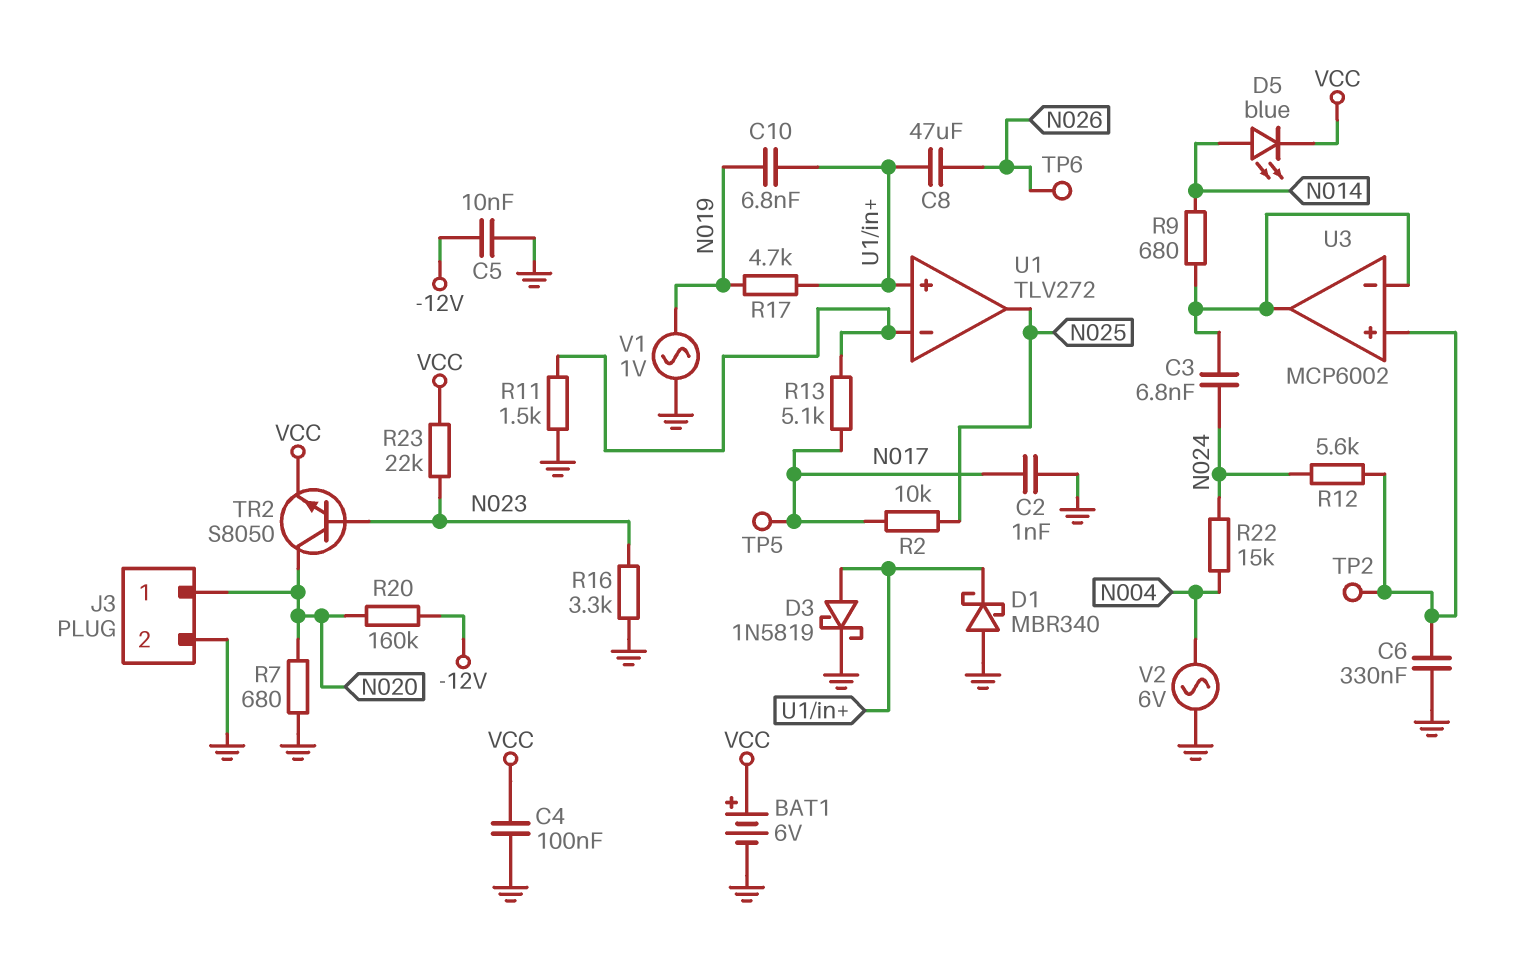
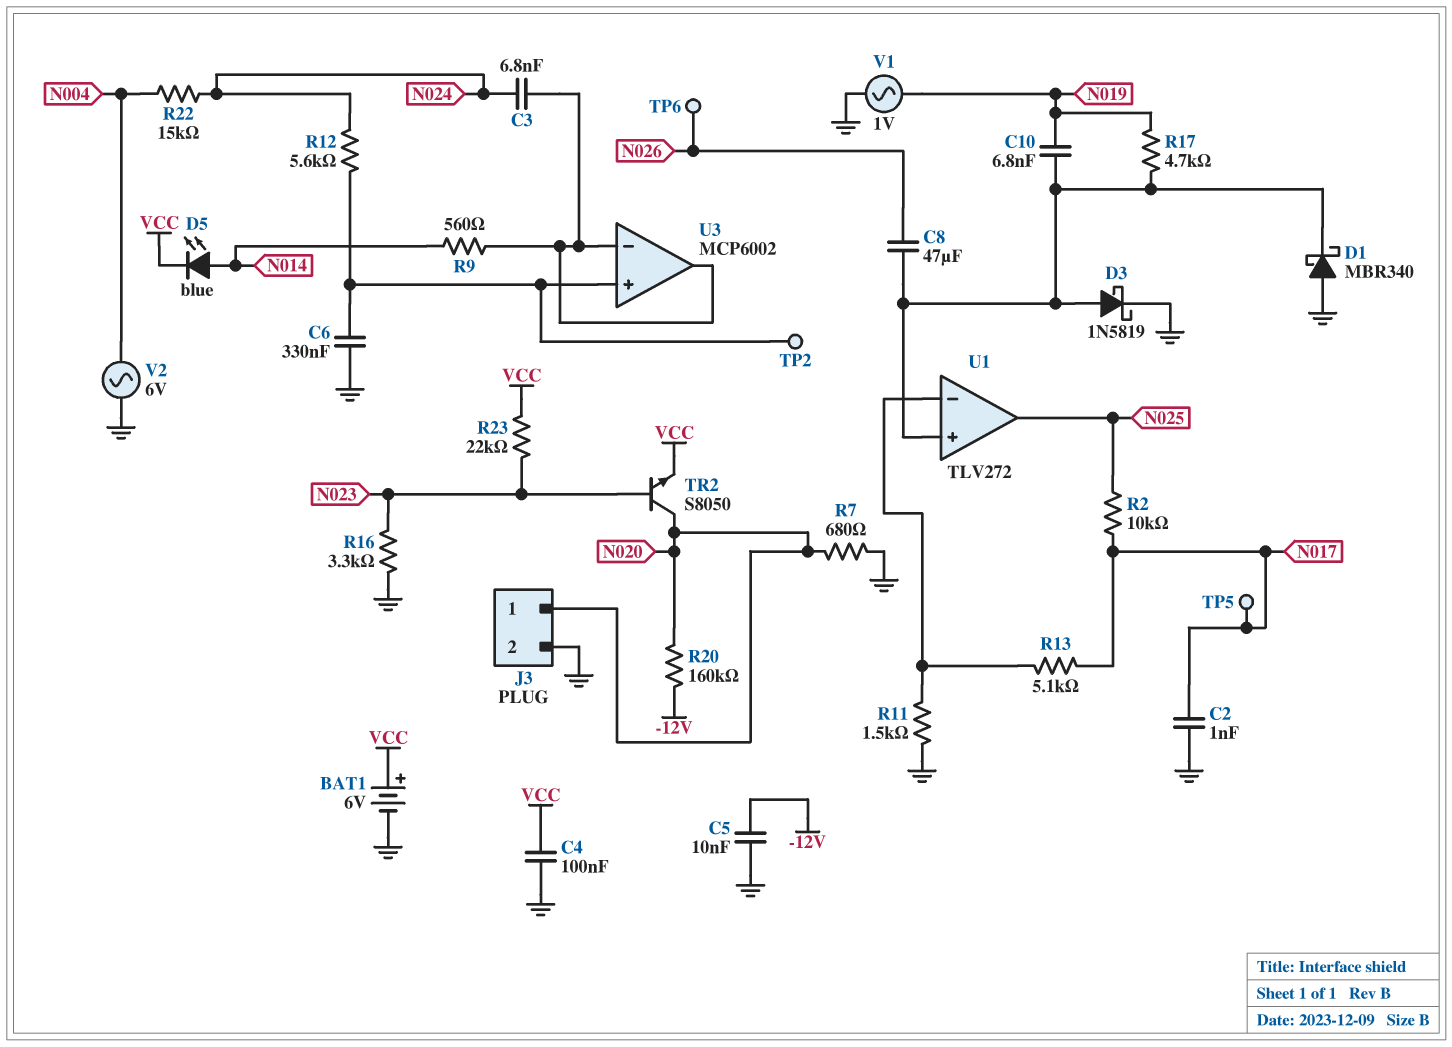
R9: 680 (N014, U3/in-) -> 560 (N014, U3/in-)

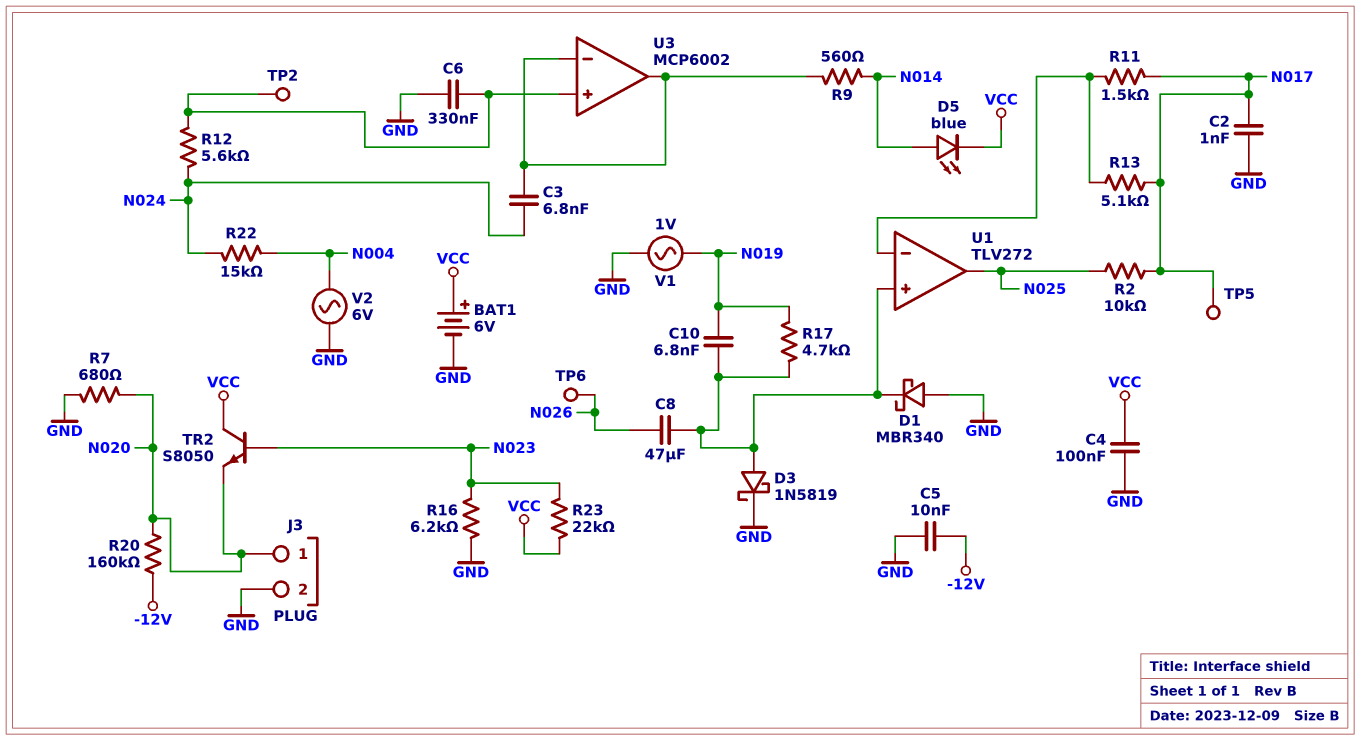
R11: 1.5k (GND, U1/in-) -> 1.5k (N017, U1/in-)
R16: 3.3k (GND, N023) -> 6.2k (GND, N023)
TR2: NPN S8050 (B N023, C N020, E VCC) -> NPN S8050 (B N023, C VCC, E N020)

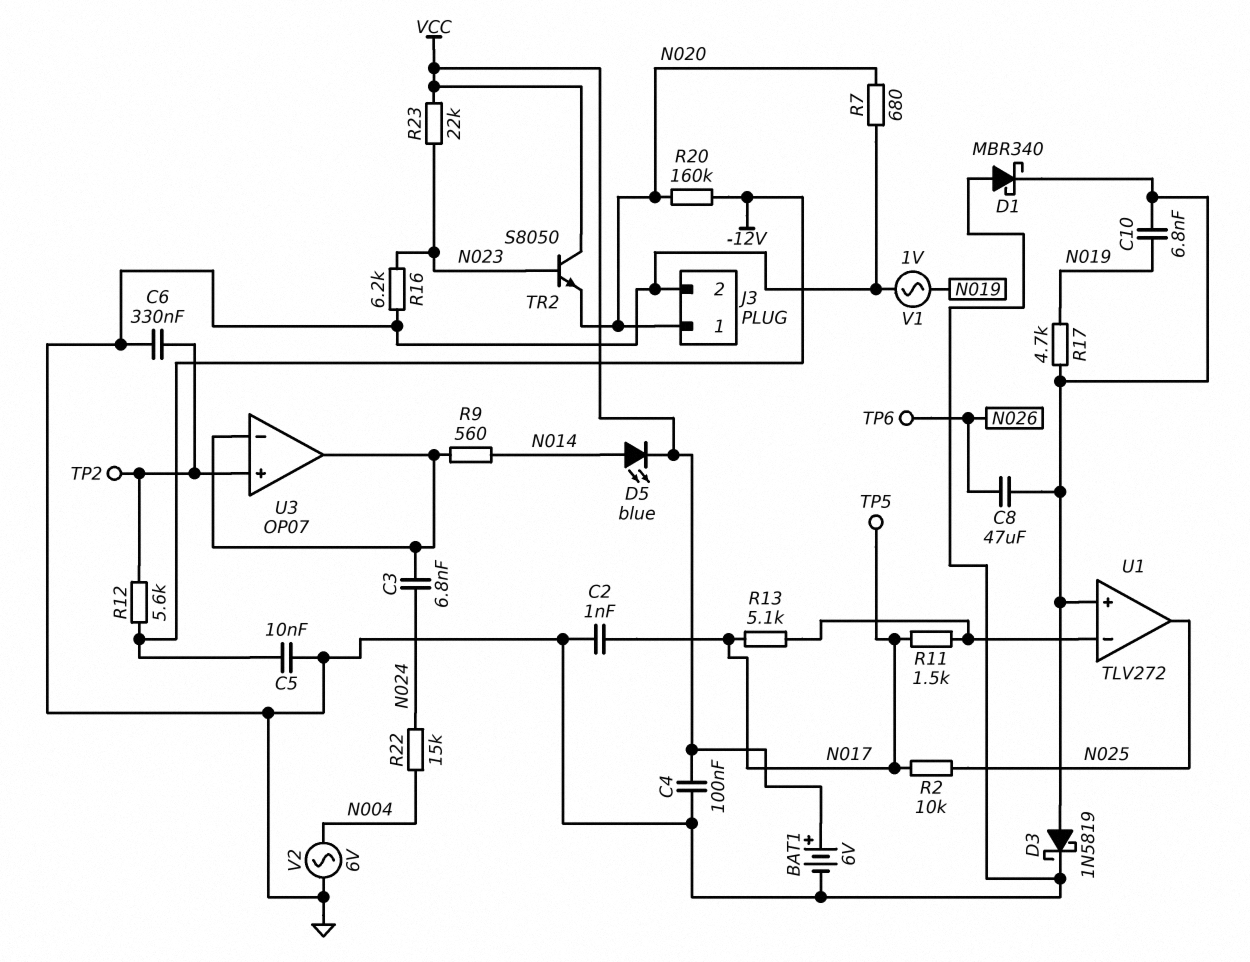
R12: 5.6k (N024, U3/in+) -> 5.6k (-12V, U3/in+)
U3: MCP6002 -> OP07

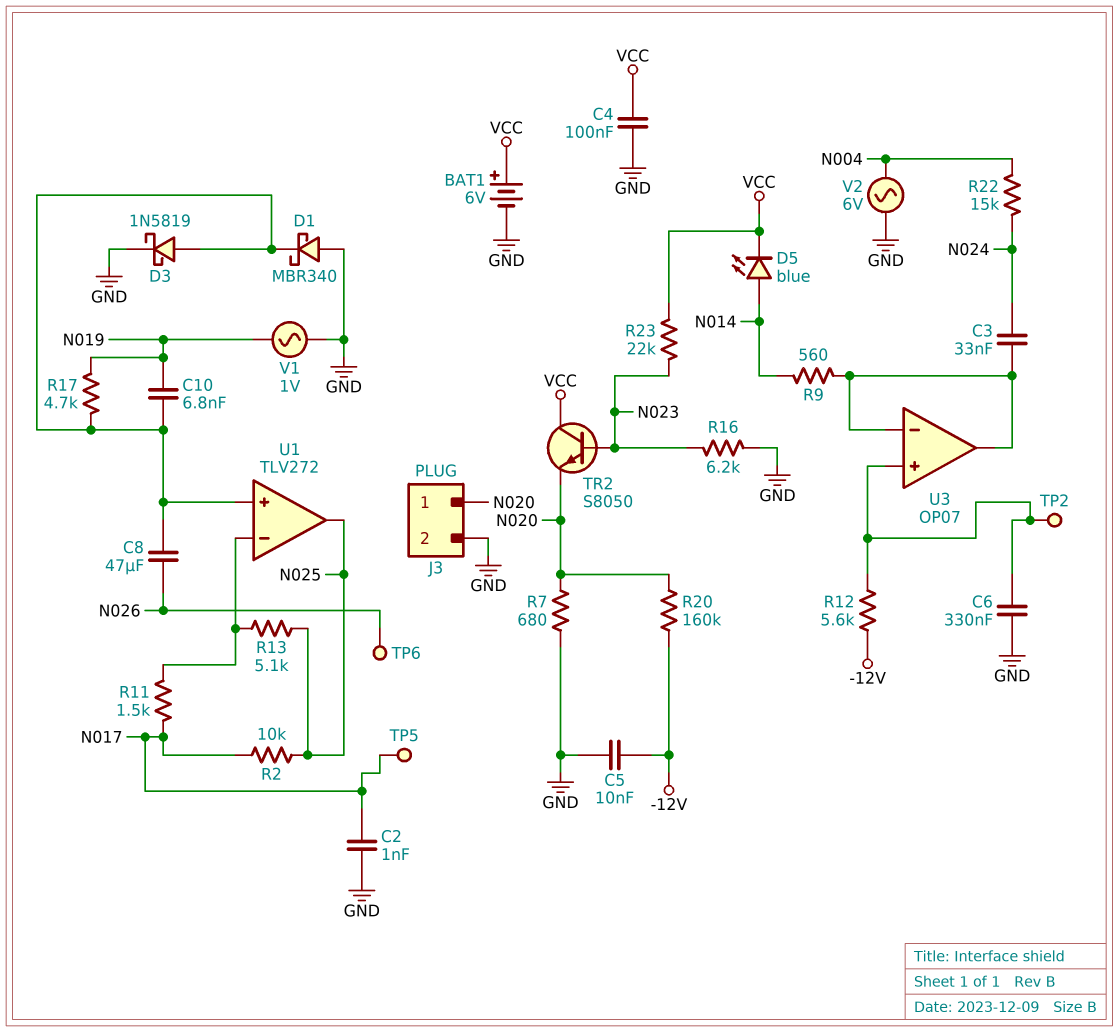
C3: 6.8nF (N024, U3/in-) -> 33nF (N024, U3/in-)
R13: 5.1k (N017, U1/in-) -> 5.1k (N025, U1/in-)

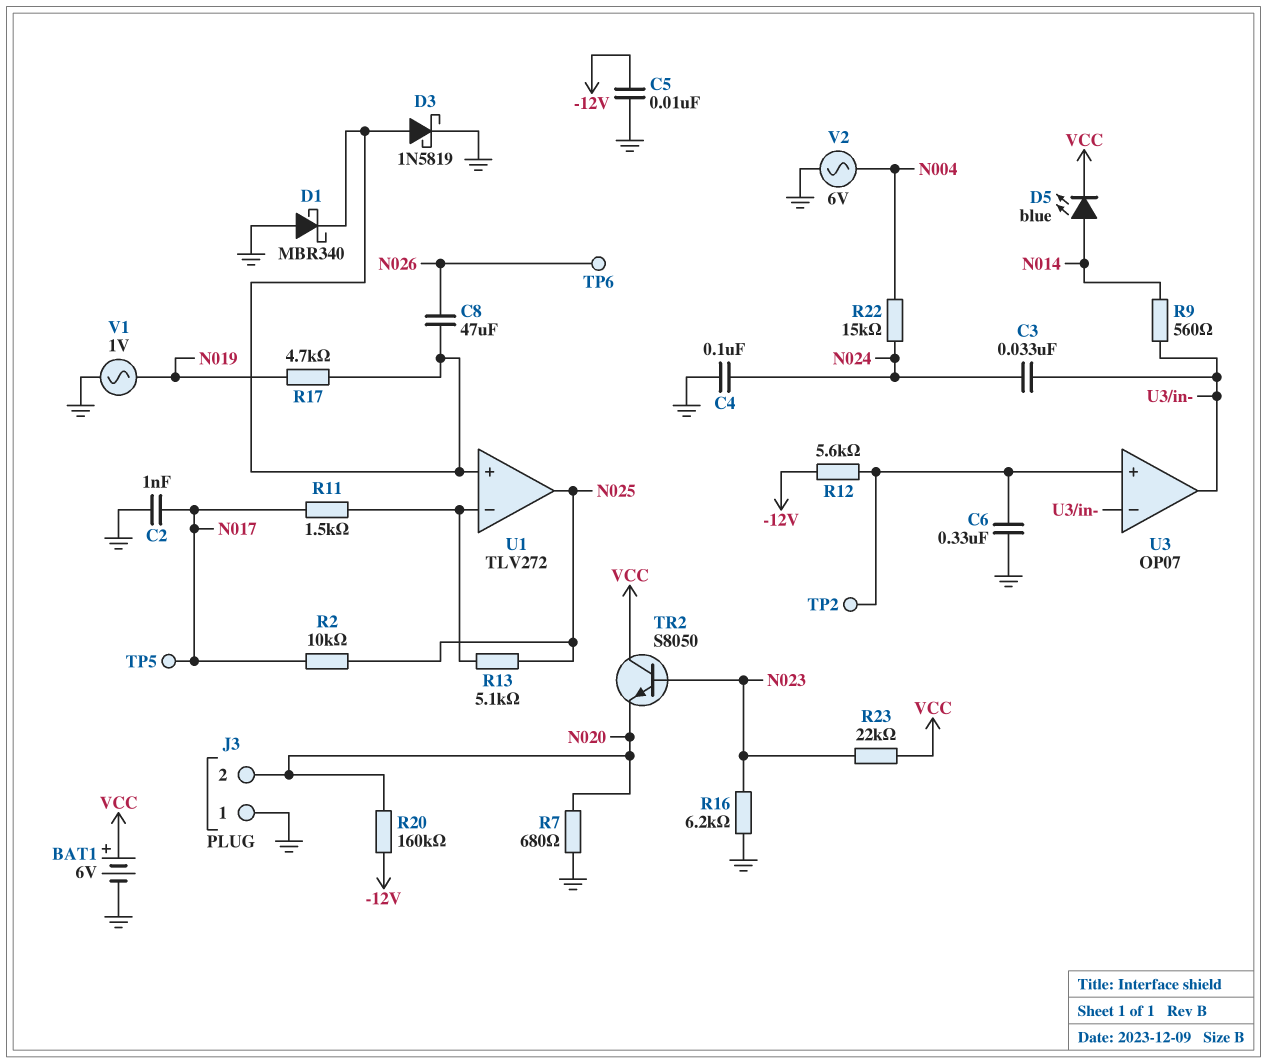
C4: 100nF (GND, VCC) -> 100nF (GND, N024)
C10: 6.8nF (N019, U1/in+) -> none
J3 pin 1: N020 -> GND
J3 pin 2: GND -> N020

